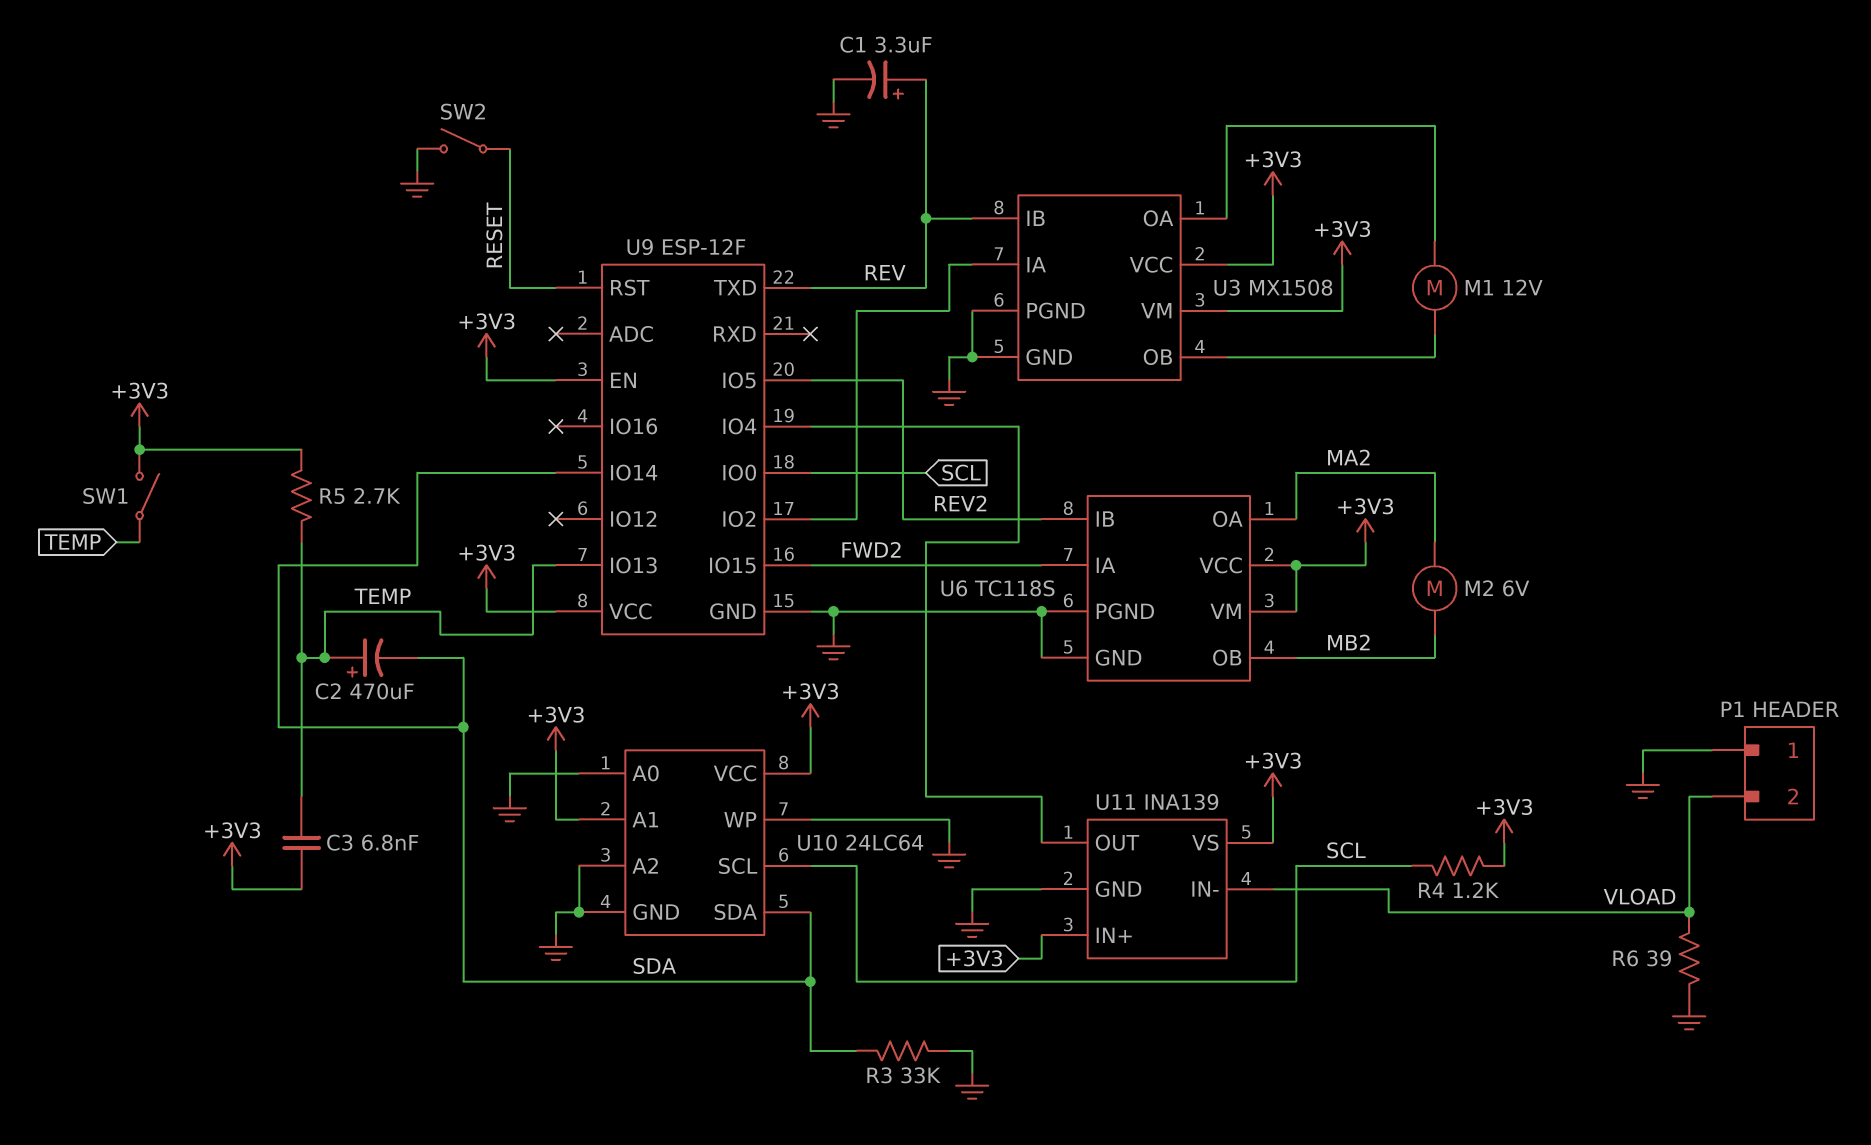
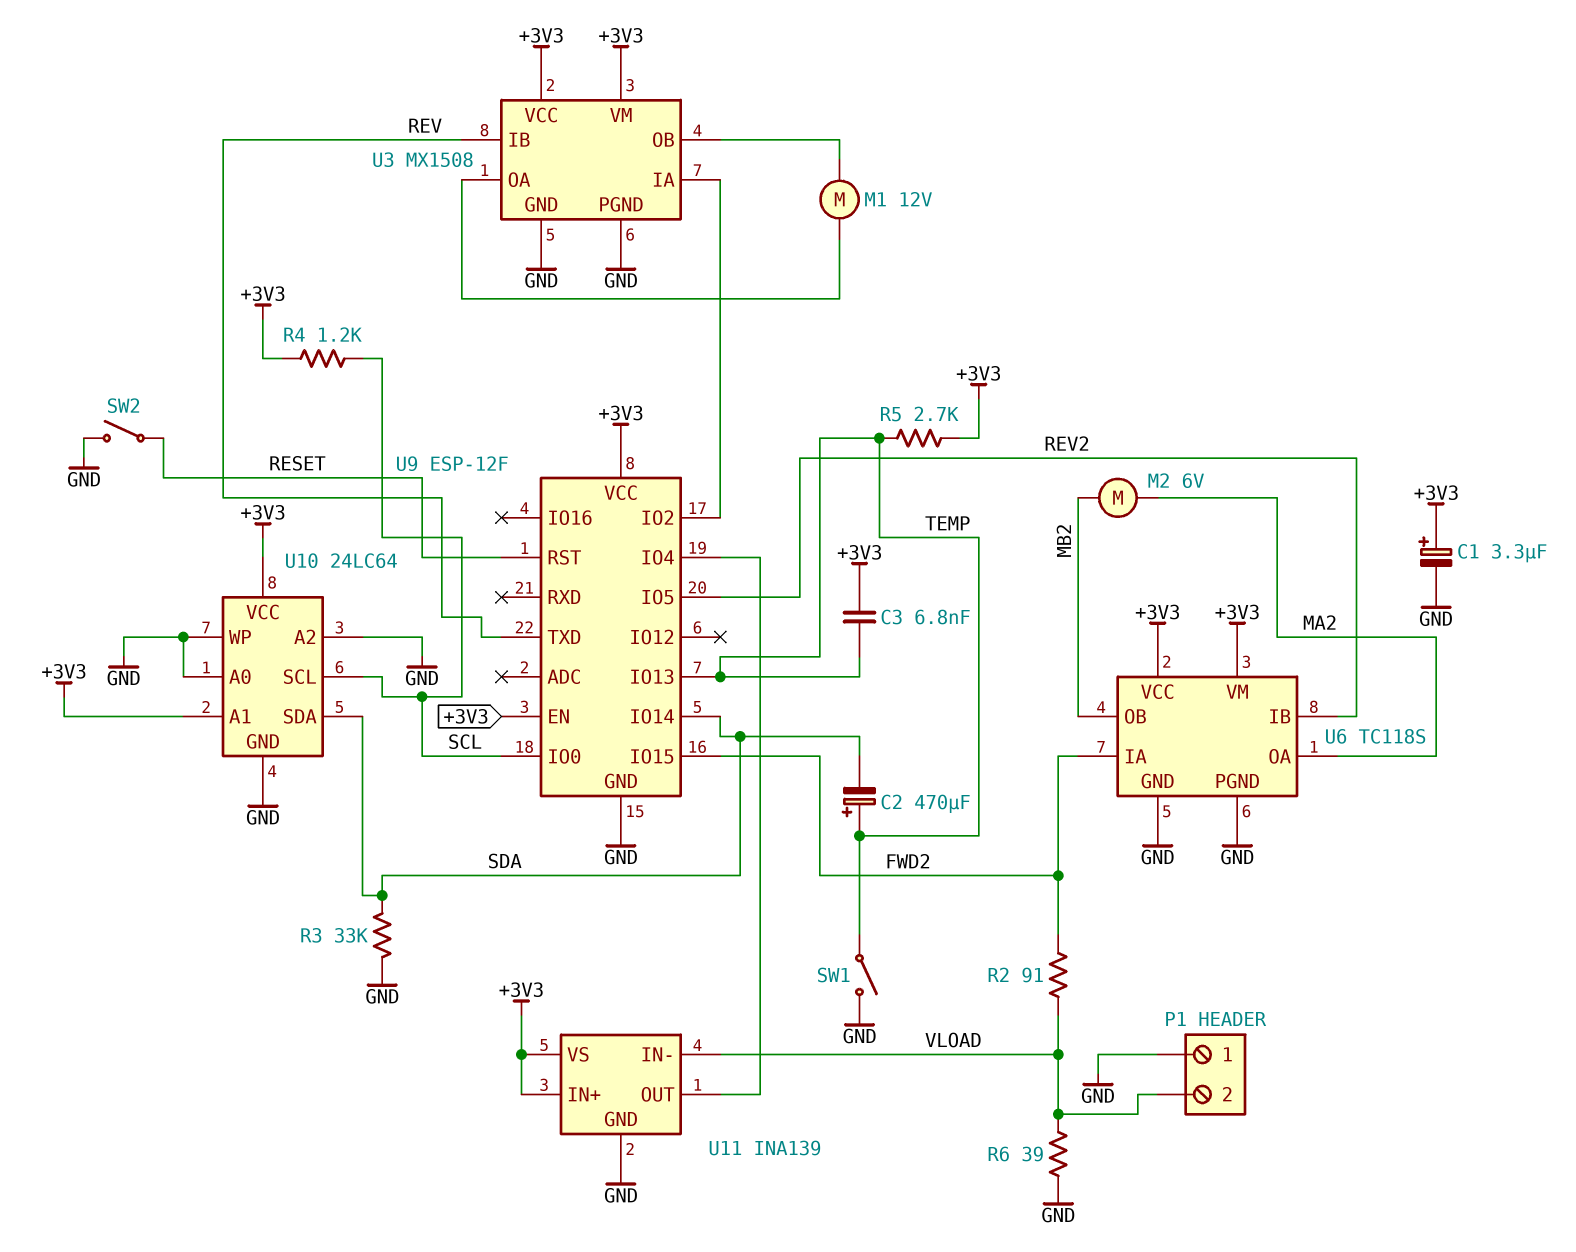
C1: 3.3uF (plus REV, minus GND) -> 3.3uF (plus +3V3, minus GND)
R2: none -> 91 (FWD2, VLOAD)
SW1: switch (+3V3, TEMP) -> switch (GND, TEMP)

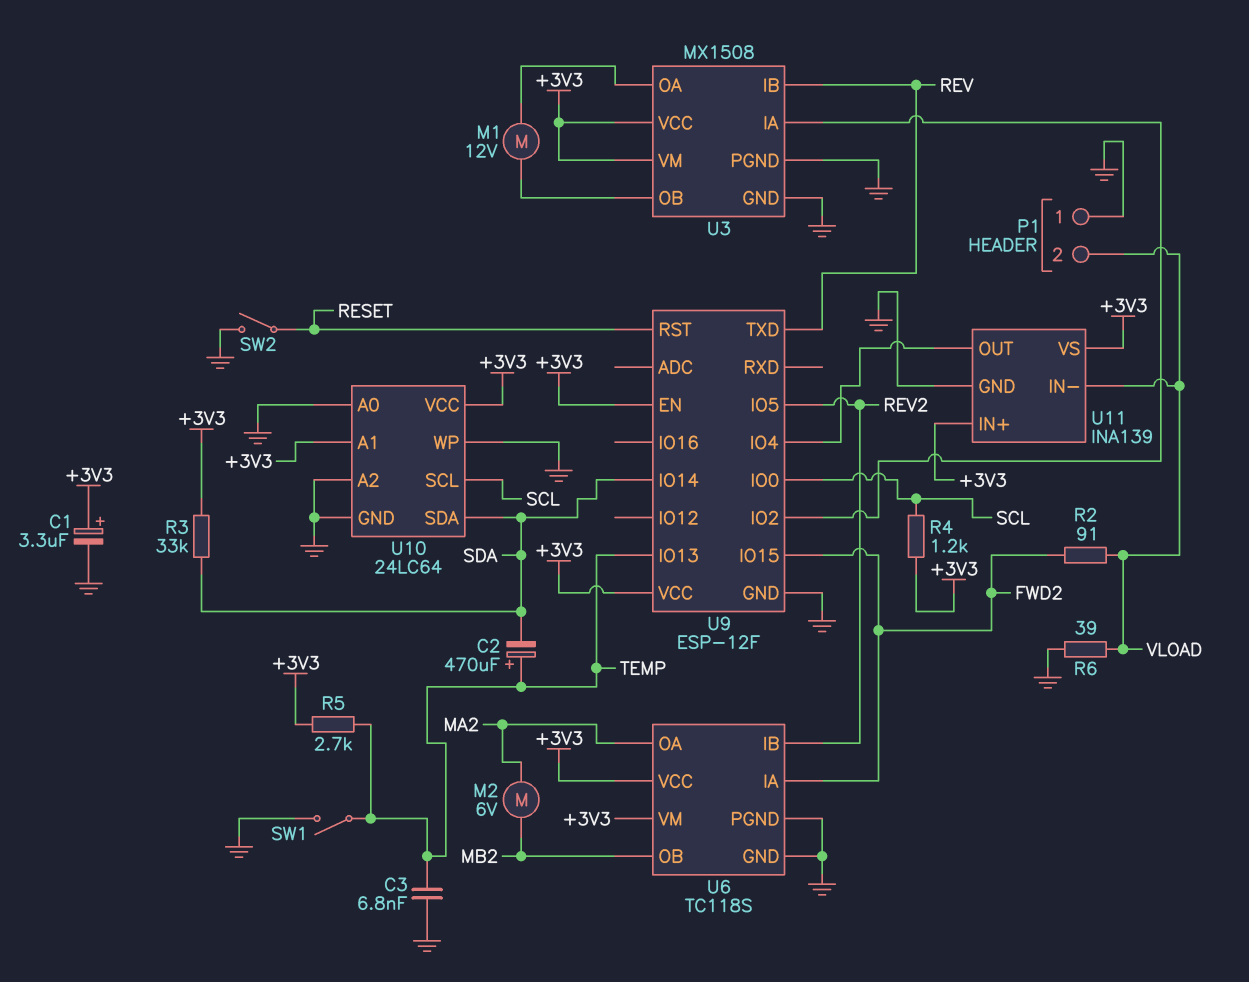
C3: 6.8nF (+3V3, TEMP) -> 6.8nF (GND, TEMP)
R3: 33k (GND, SDA) -> 33k (+3V3, SDA)

